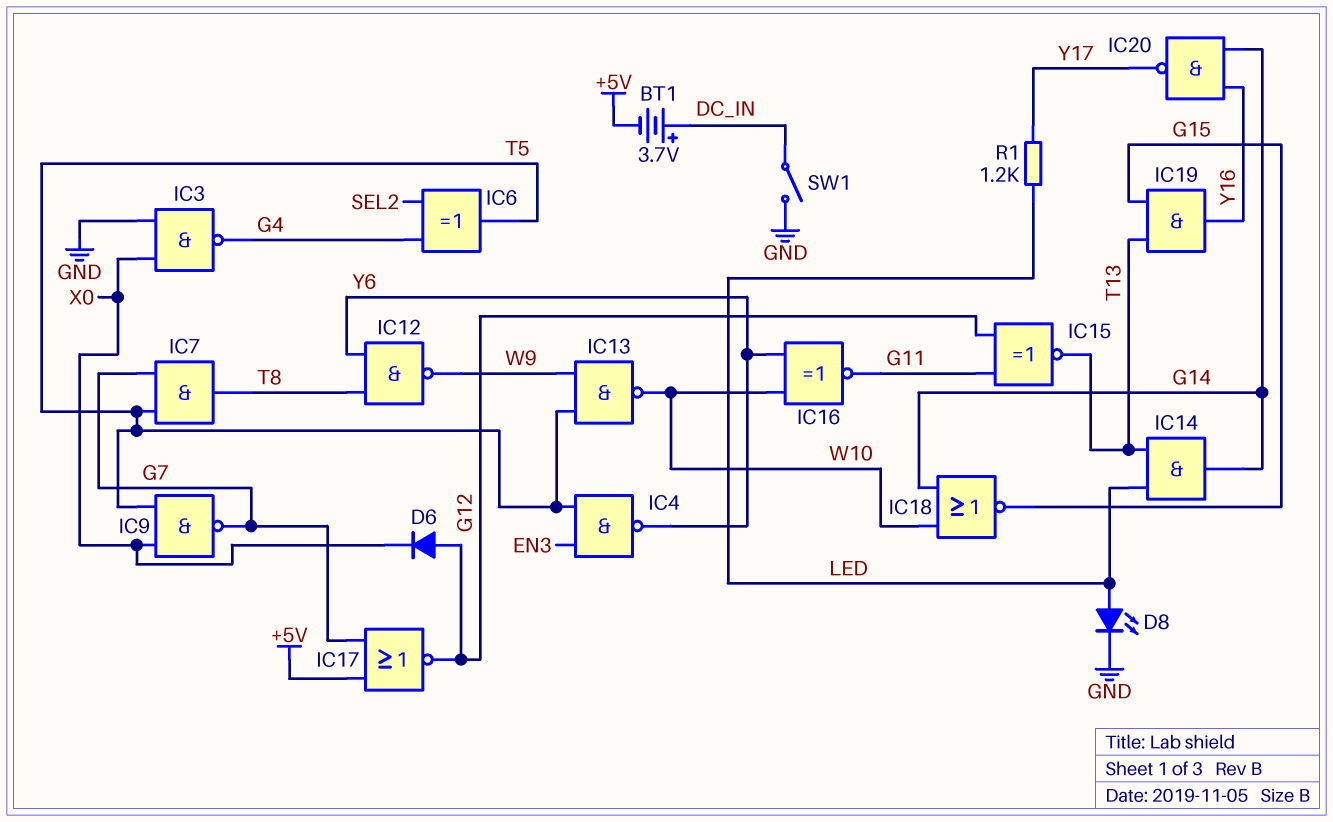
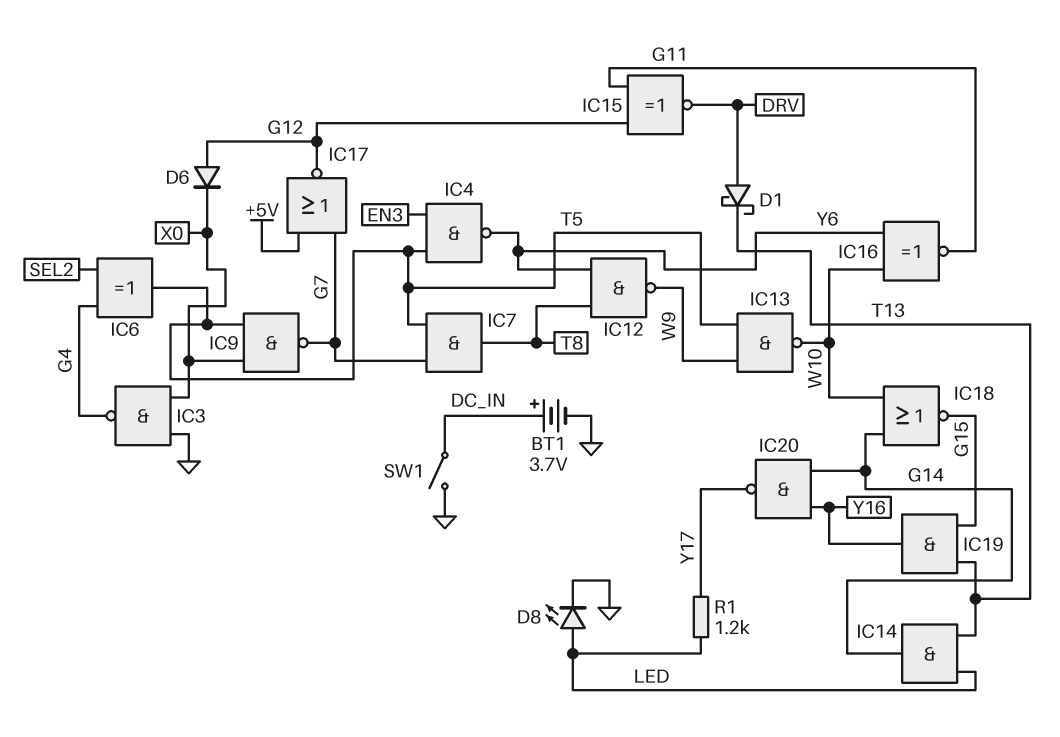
BT1: 3.7V (plus DC_IN, minus +5V) -> 3.7V (plus DC_IN, minus GND)
D1: none -> schottky (A DRV, K T13)
IC15: XNOR (in G11, in G12, out T13) -> XNOR (in G11, in G12, out DRV)

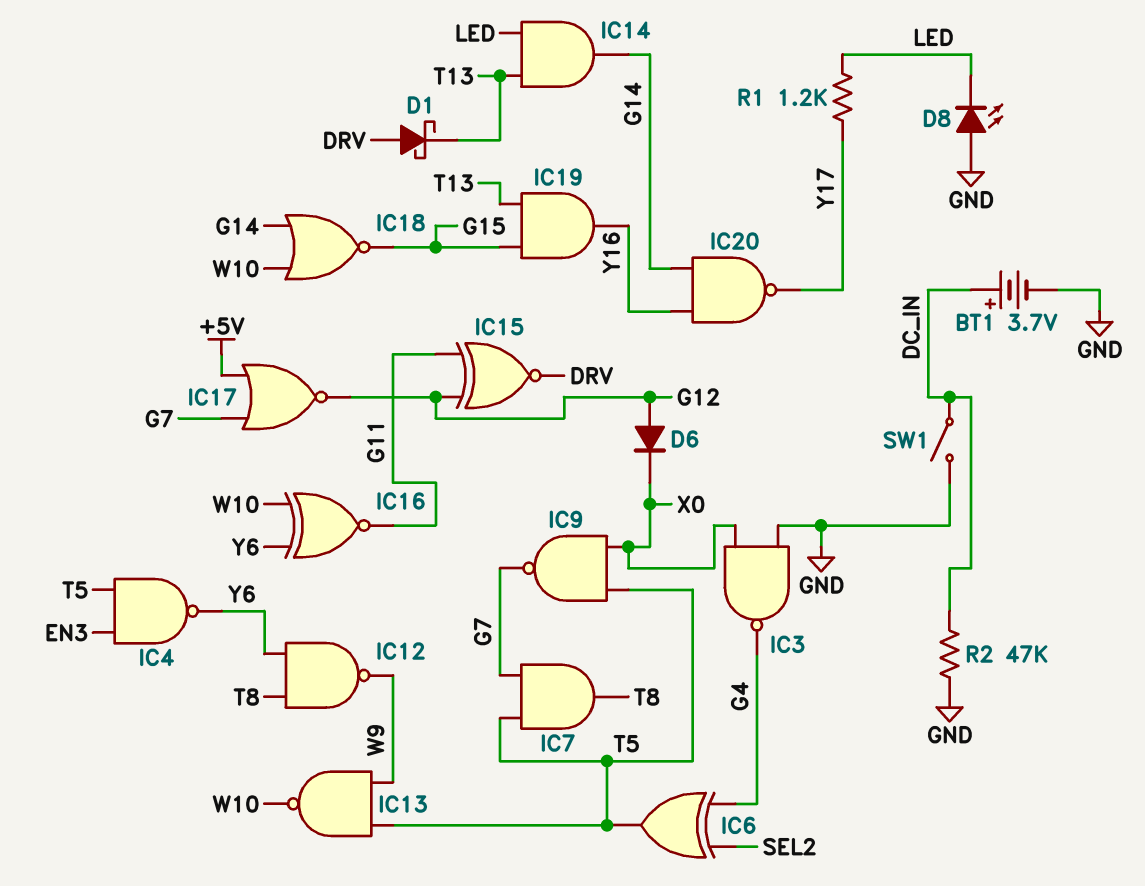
D8: LED (A LED, K GND) -> LED (A GND, K LED)
R2: none -> 47k (DC_IN, GND)

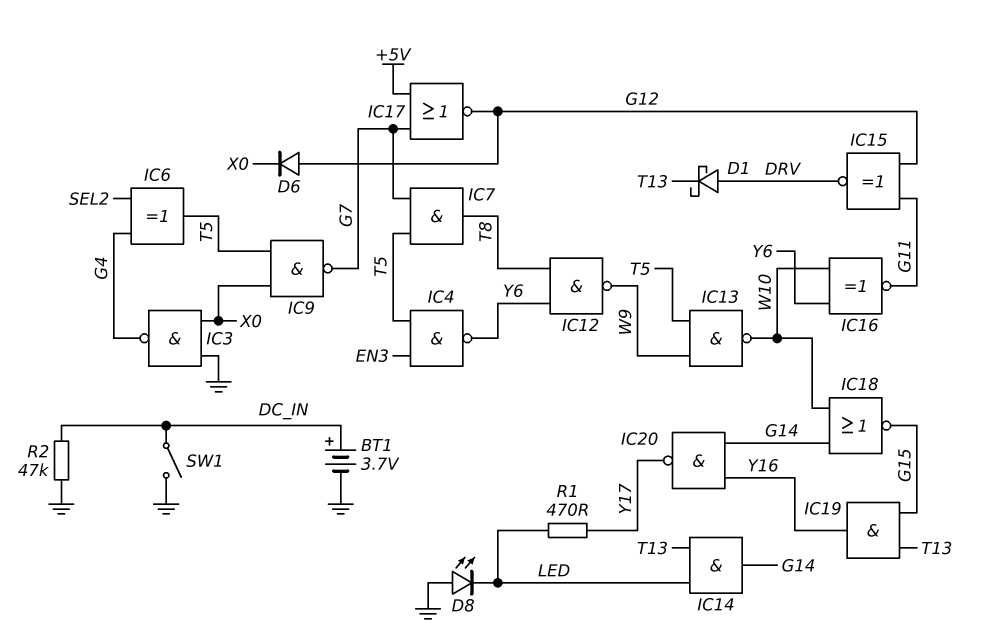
R1: 1.2k (LED, Y17) -> 470 (LED, Y17)

